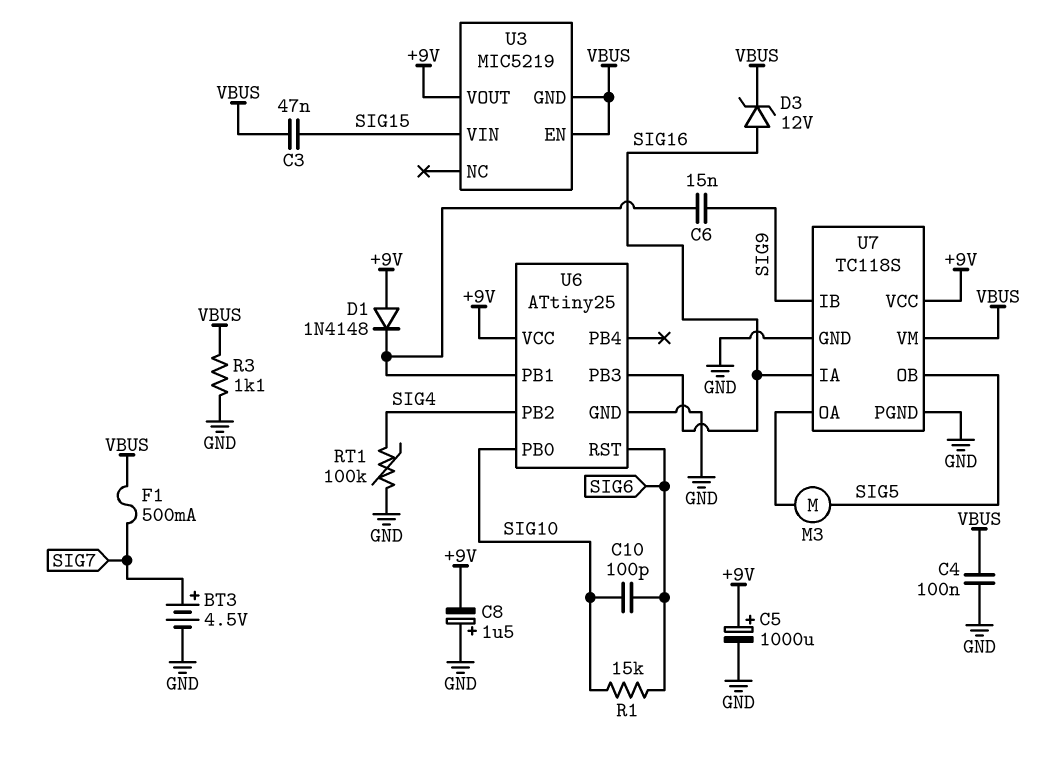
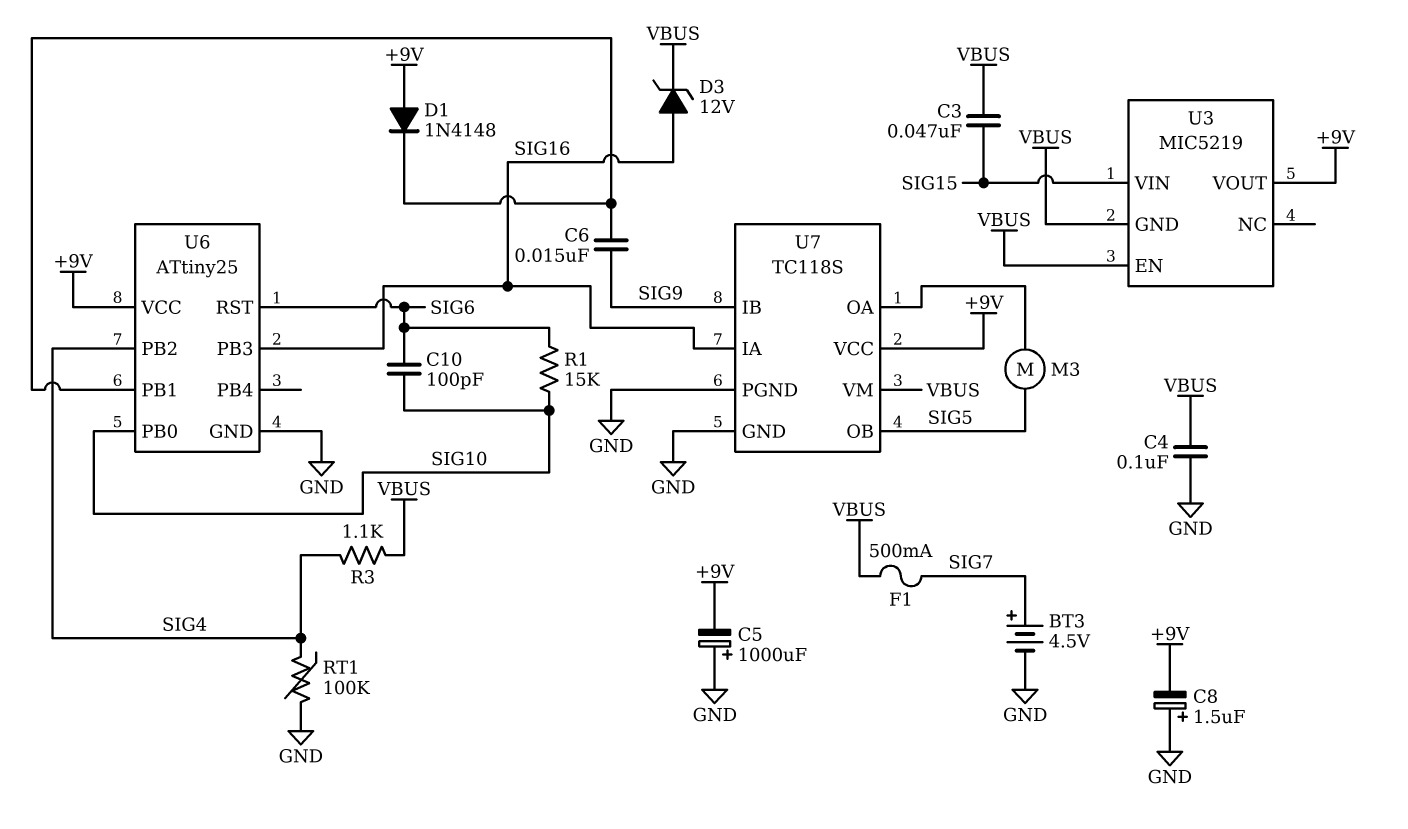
C5: 1000uF (plus +9V, minus GND) -> 1000uF (plus GND, minus +9V)
R3: 1.1k (GND, VBUS) -> 1.1k (SIG4, VBUS)

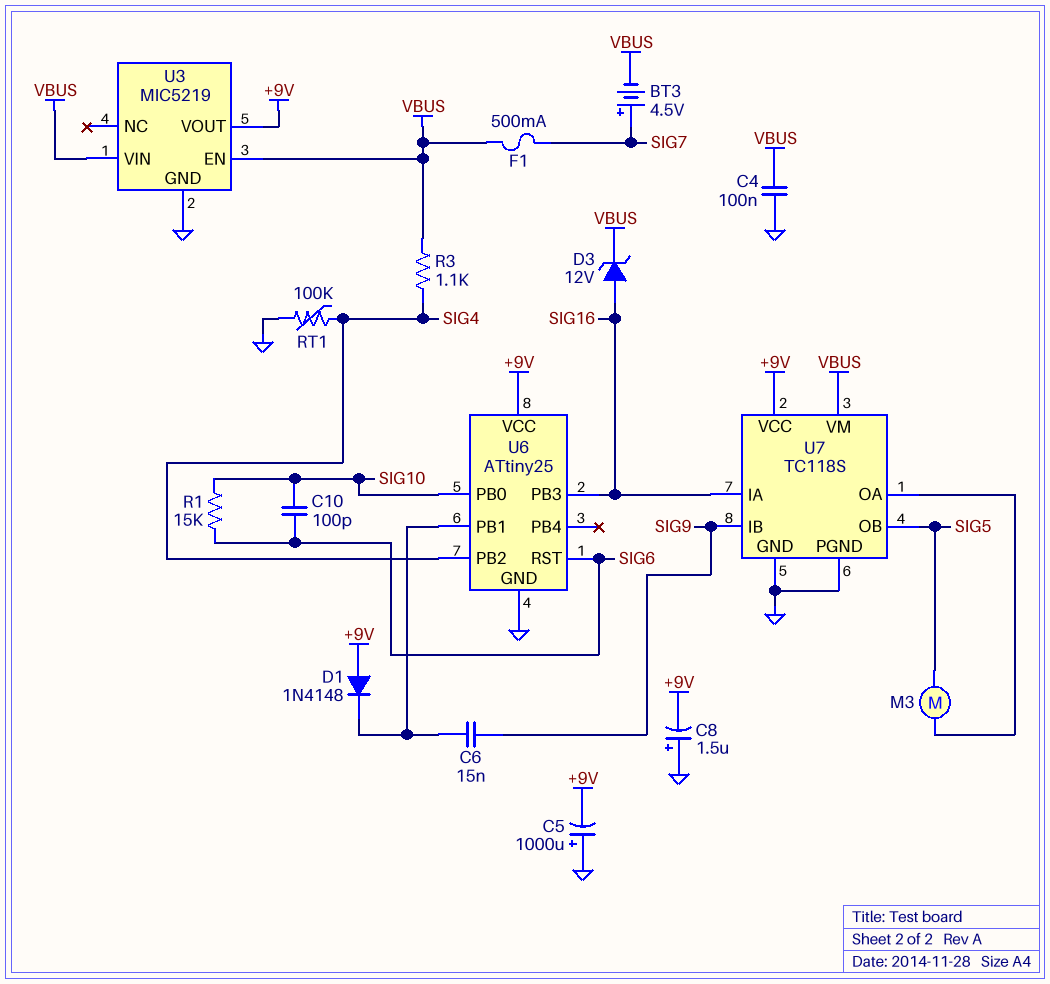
BT3: 4.5V (plus SIG7, minus GND) -> 4.5V (plus SIG7, minus VBUS)
C3: 47nF (SIG15, VBUS) -> none
U3 pin GND: VBUS -> GND
U3 pin VIN: SIG15 -> VBUS

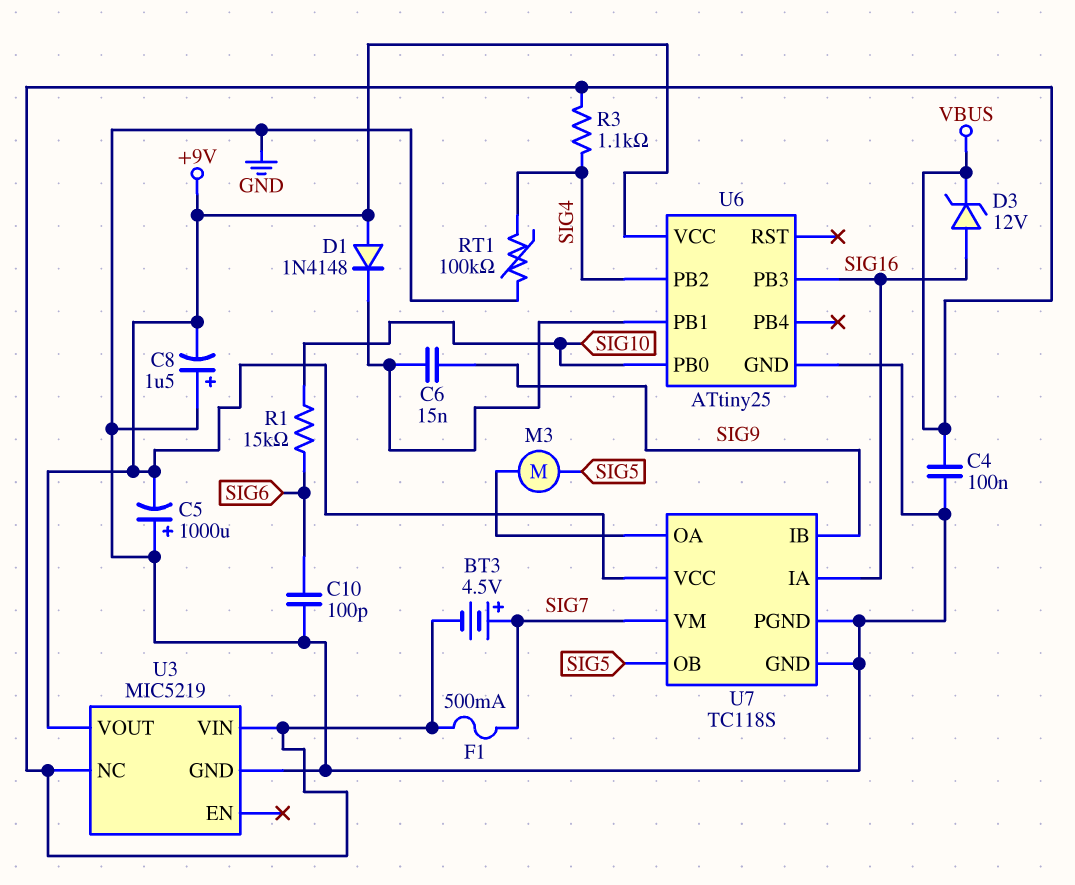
C10: 100pF (SIG6, SIG10) -> 100pF (GND, SIG6)
U3 pin EN: VBUS -> none
U3 pin NC: none -> VBUS
U6 pin RST: SIG6 -> none
U7 pin VM: VBUS -> SIG7

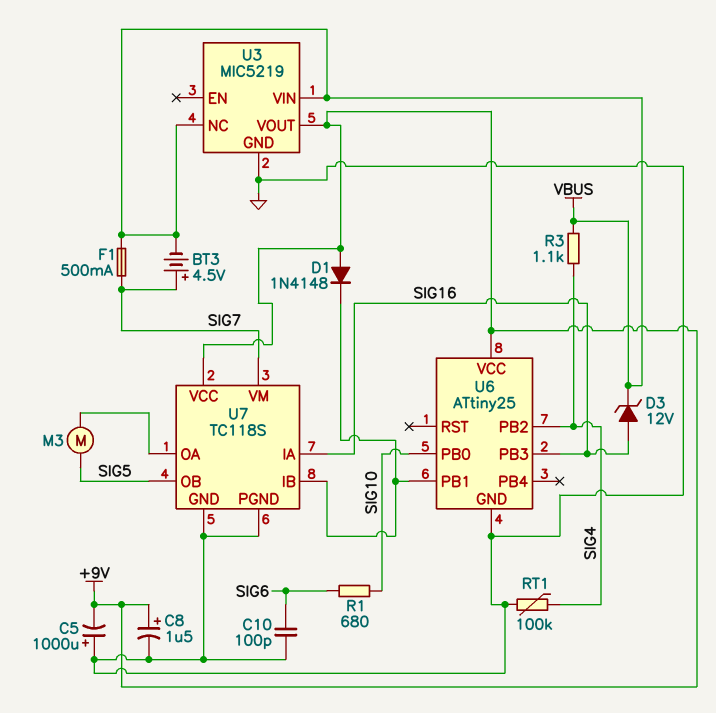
C4: 100nF (GND, VBUS) -> none
C6: 15nF (SIG9, U6/PB1) -> none
C8: 1.5uF (plus GND, minus +9V) -> 1.5uF (plus +9V, minus GND)
R1: 15k (SIG6, SIG10) -> 680 (SIG6, SIG10)
U7 pin IB: SIG9 -> U6/PB1

